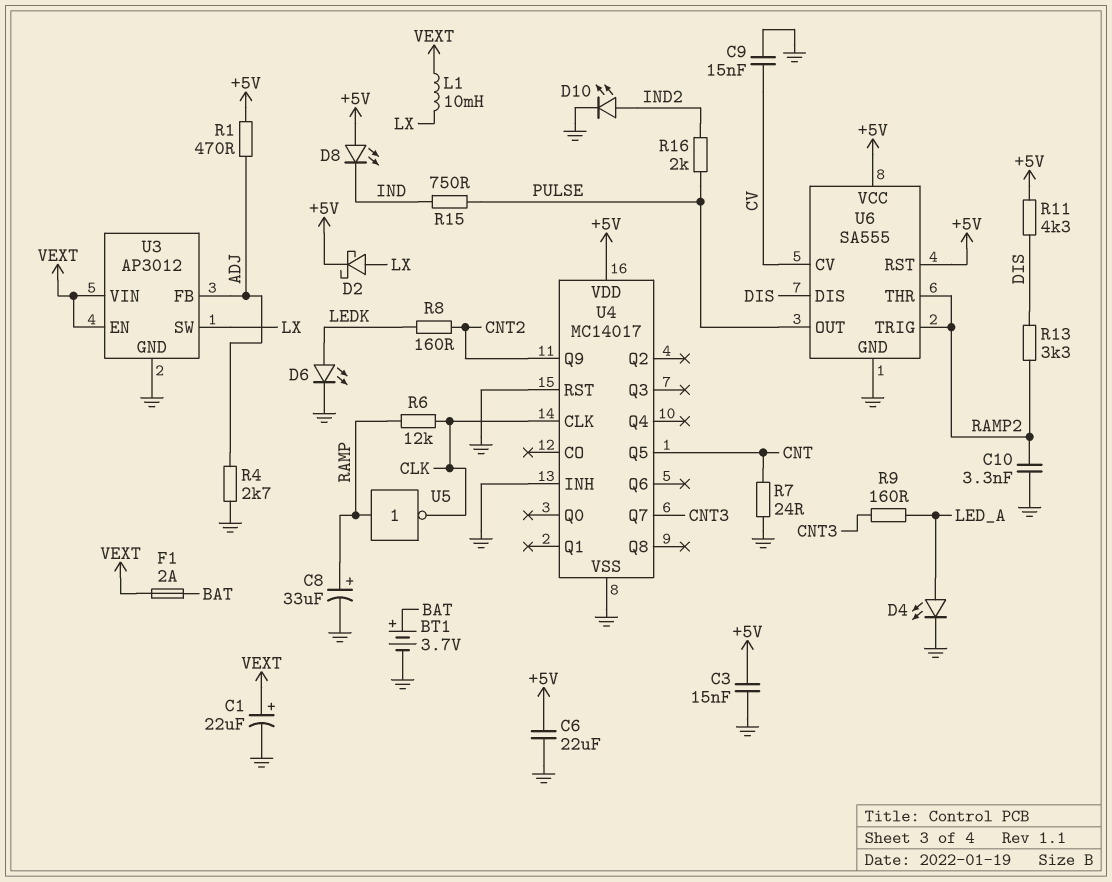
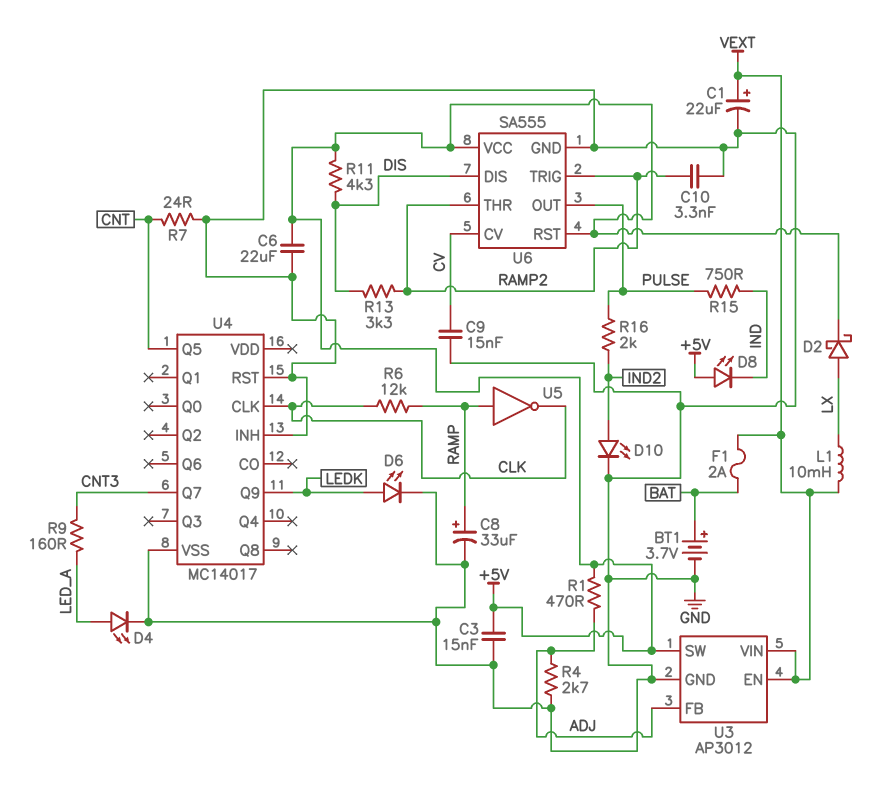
R8: 160 (CNT2, LEDK) -> none
U3 pin SW: LX -> +5V
U4 pin Q9: CNT2 -> LEDK
U4 pin VDD: +5V -> none

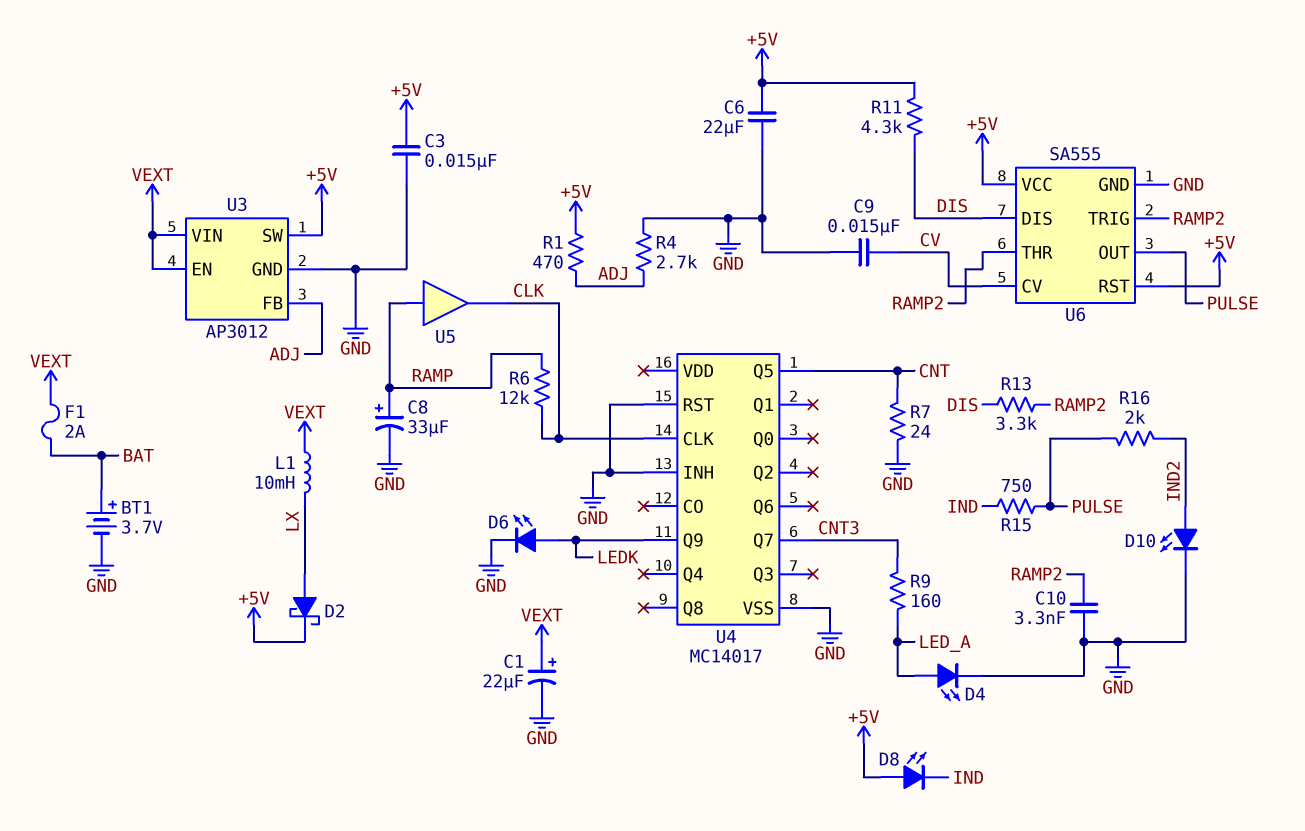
U5: NOT (in RAMP, out CLK) -> buffer (in RAMP, out CLK)

